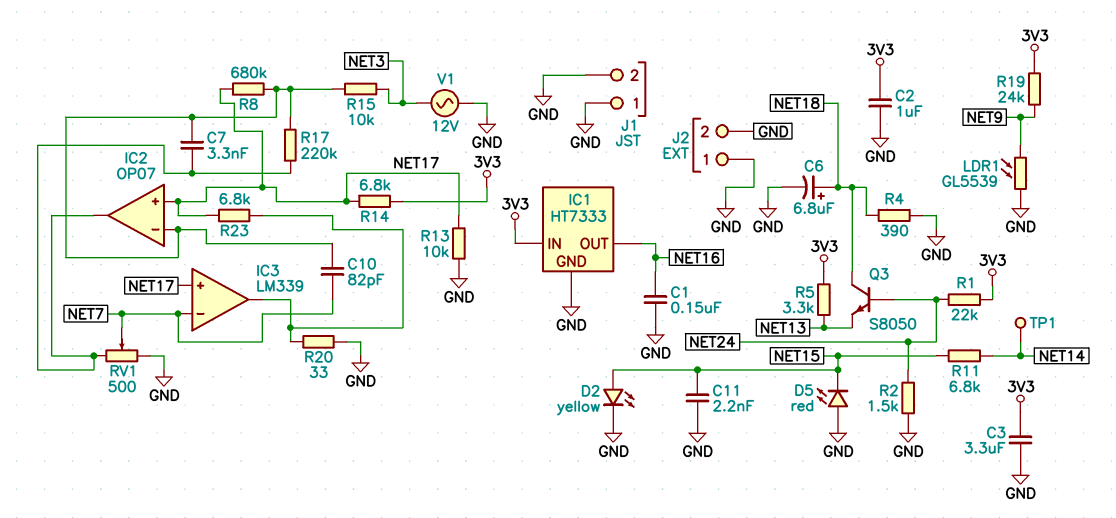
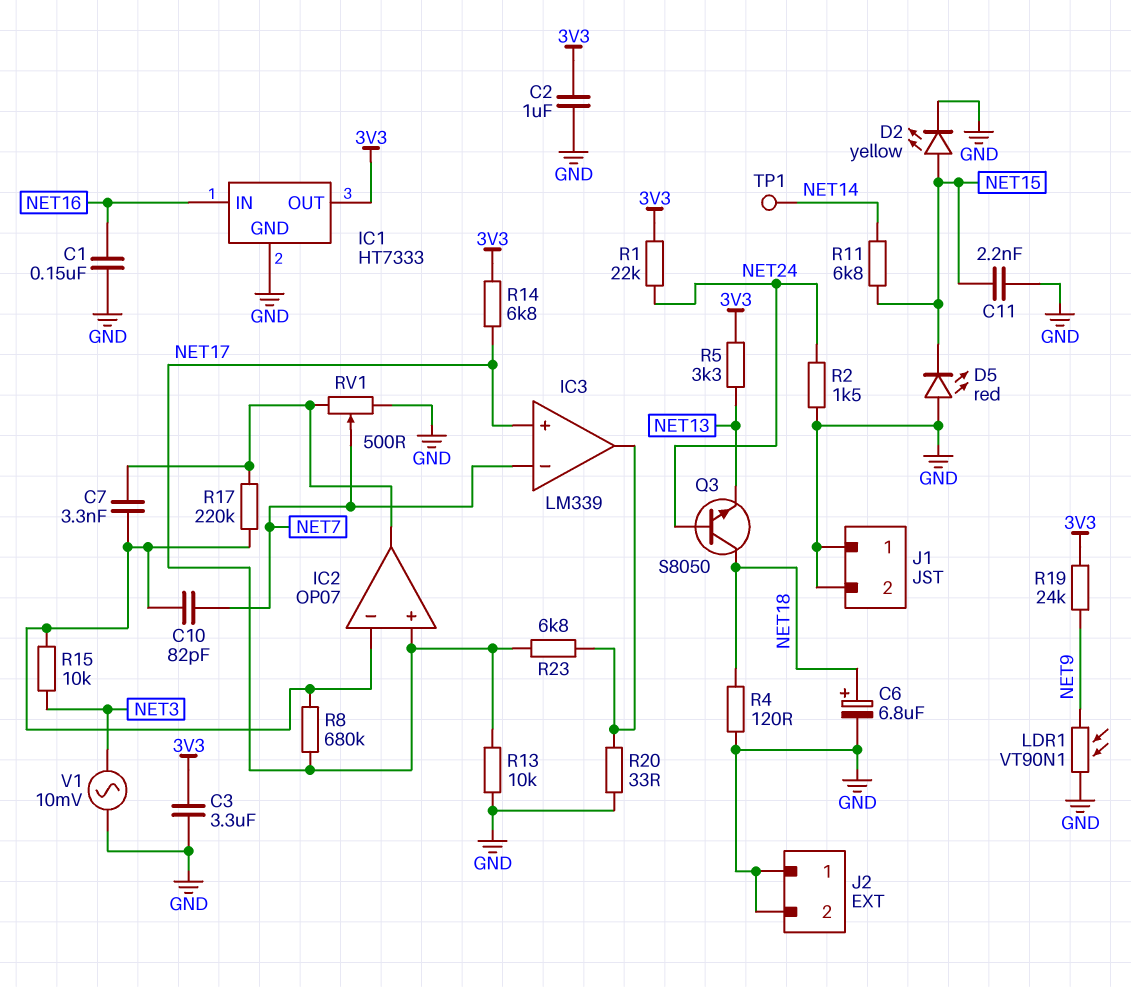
IC1 pin IN: 3V3 -> NET16
IC1 pin OUT: NET16 -> 3V3
LDR1: GL5539 (GND, NET9) -> VT90N1 (GND, NET9)
R4: 390 (GND, NET18) -> 120 (GND, NET18)
V1: AC 12V (GND, NET3) -> AC 10mV (GND, NET3)

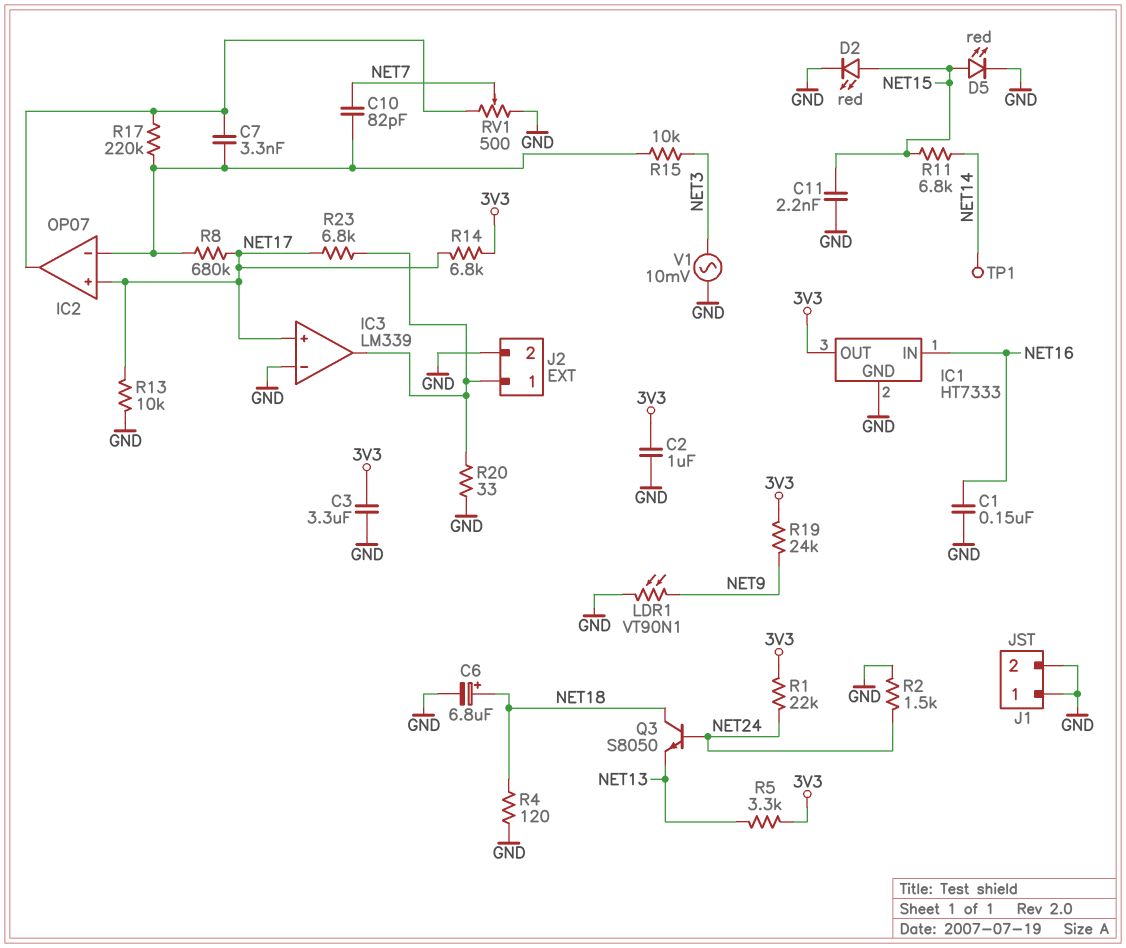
D2: LED yellow (A NET15, K GND) -> LED red (A NET15, K GND)
D5: LED red (A GND, K NET15) -> LED red (A NET15, K GND)
IC3 pin in-: NET7 -> GND
J2 pin 1: GND -> IC3/out

